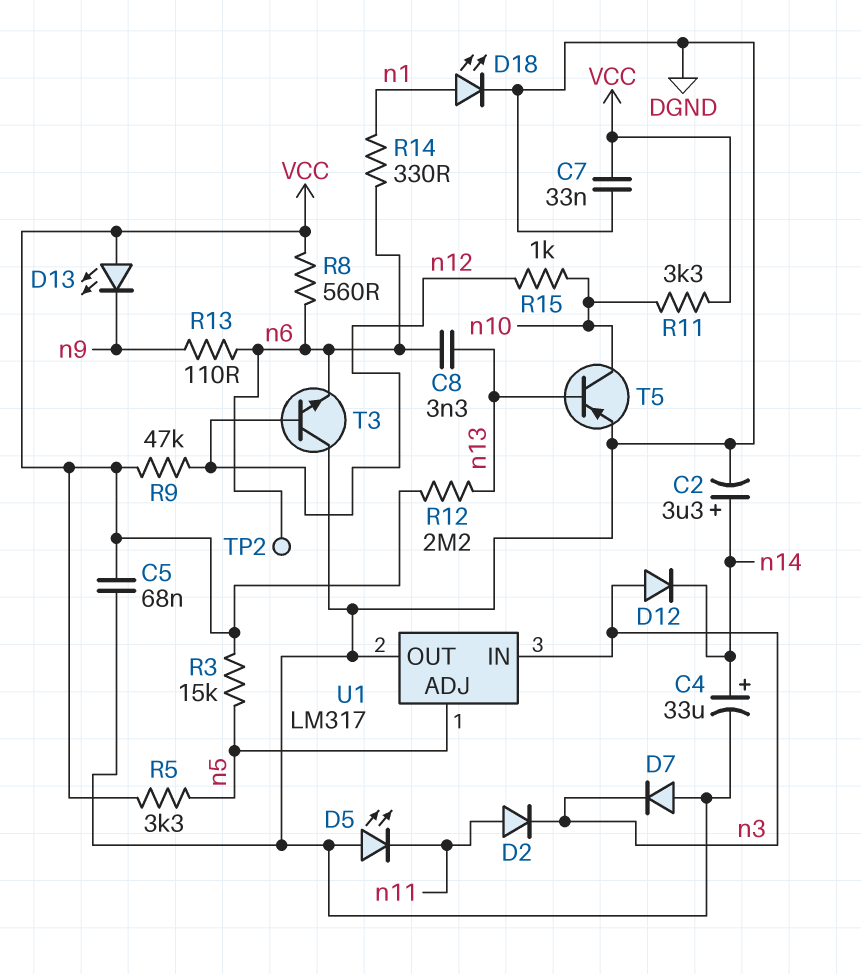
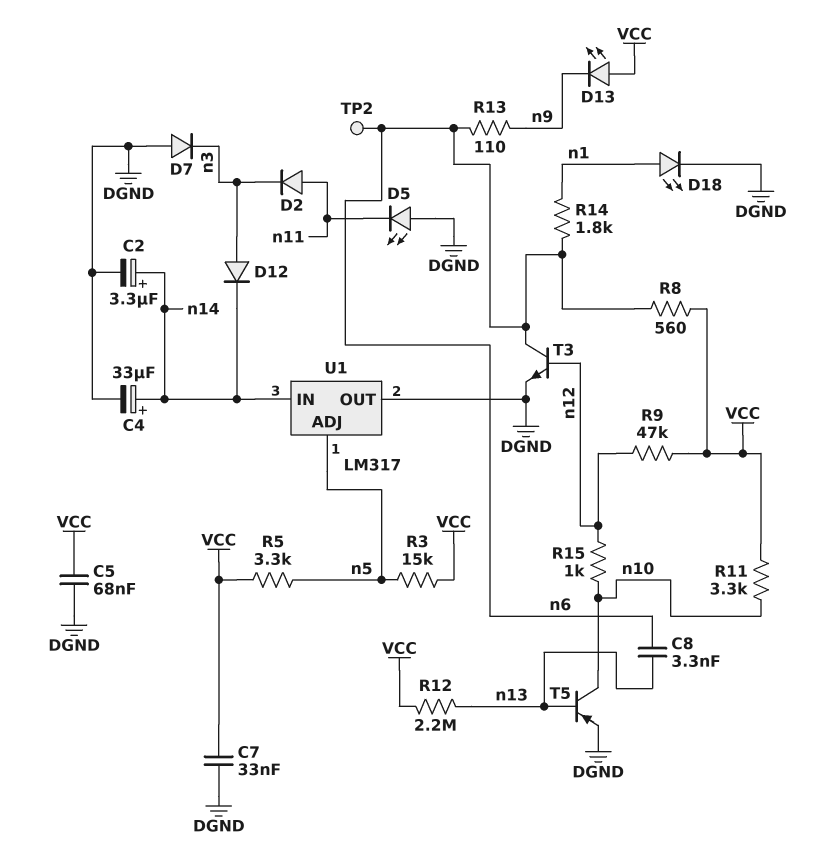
R14: 330 (n1, n6) -> 1.8k (n1, n6)
T3: NPN (B n12, C DGND, E n6) -> NPN (B n12, C n6, E DGND)
U1 pin IN: n3 -> n14

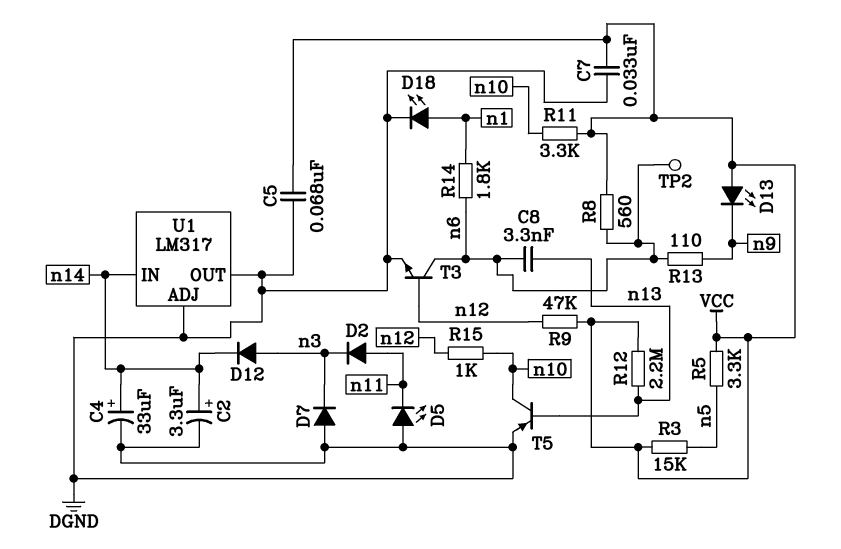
U1 pin ADJ: n5 -> DGND

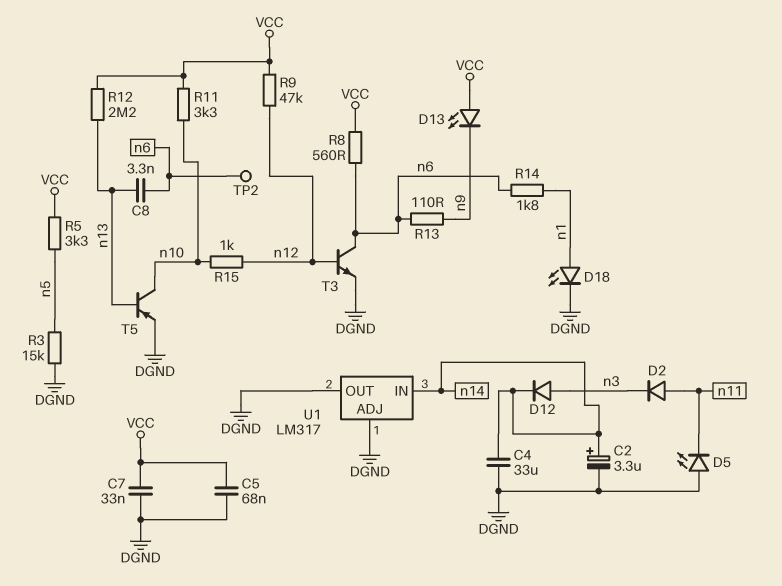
C4: 33uF (plus n14, minus DGND) -> 33uF (DGND, n14)
D7: diode (A DGND, K n3) -> none
R3: 15k (VCC, n5) -> 15k (DGND, n5)

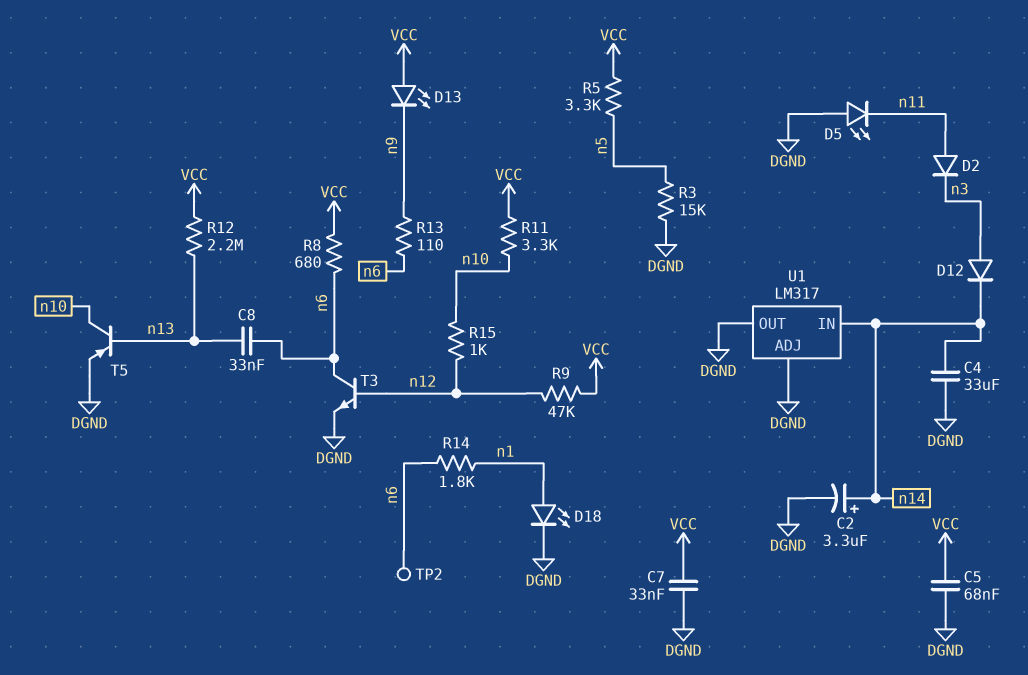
C8: 3.3nF (n6, n13) -> 33nF (n6, n13)
R8: 560 (VCC, n6) -> 680 (VCC, n6)

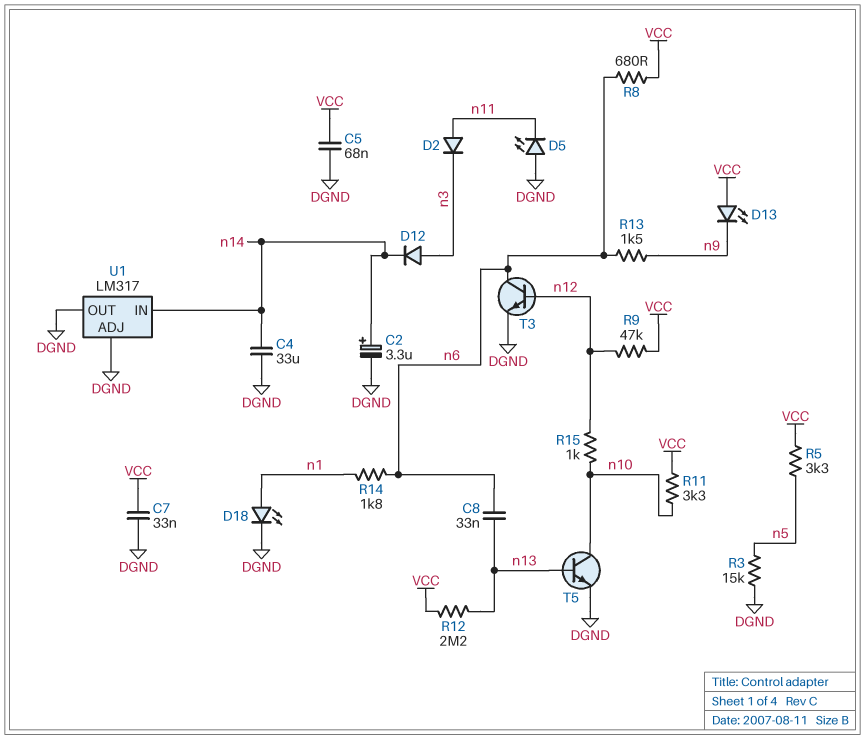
R13: 110 (n6, n9) -> 1.5k (n6, n9)
T5: PNP (B n13, C n10, E DGND) -> NPN (B n13, C n10, E DGND)
TP2: test point (n6) -> none

